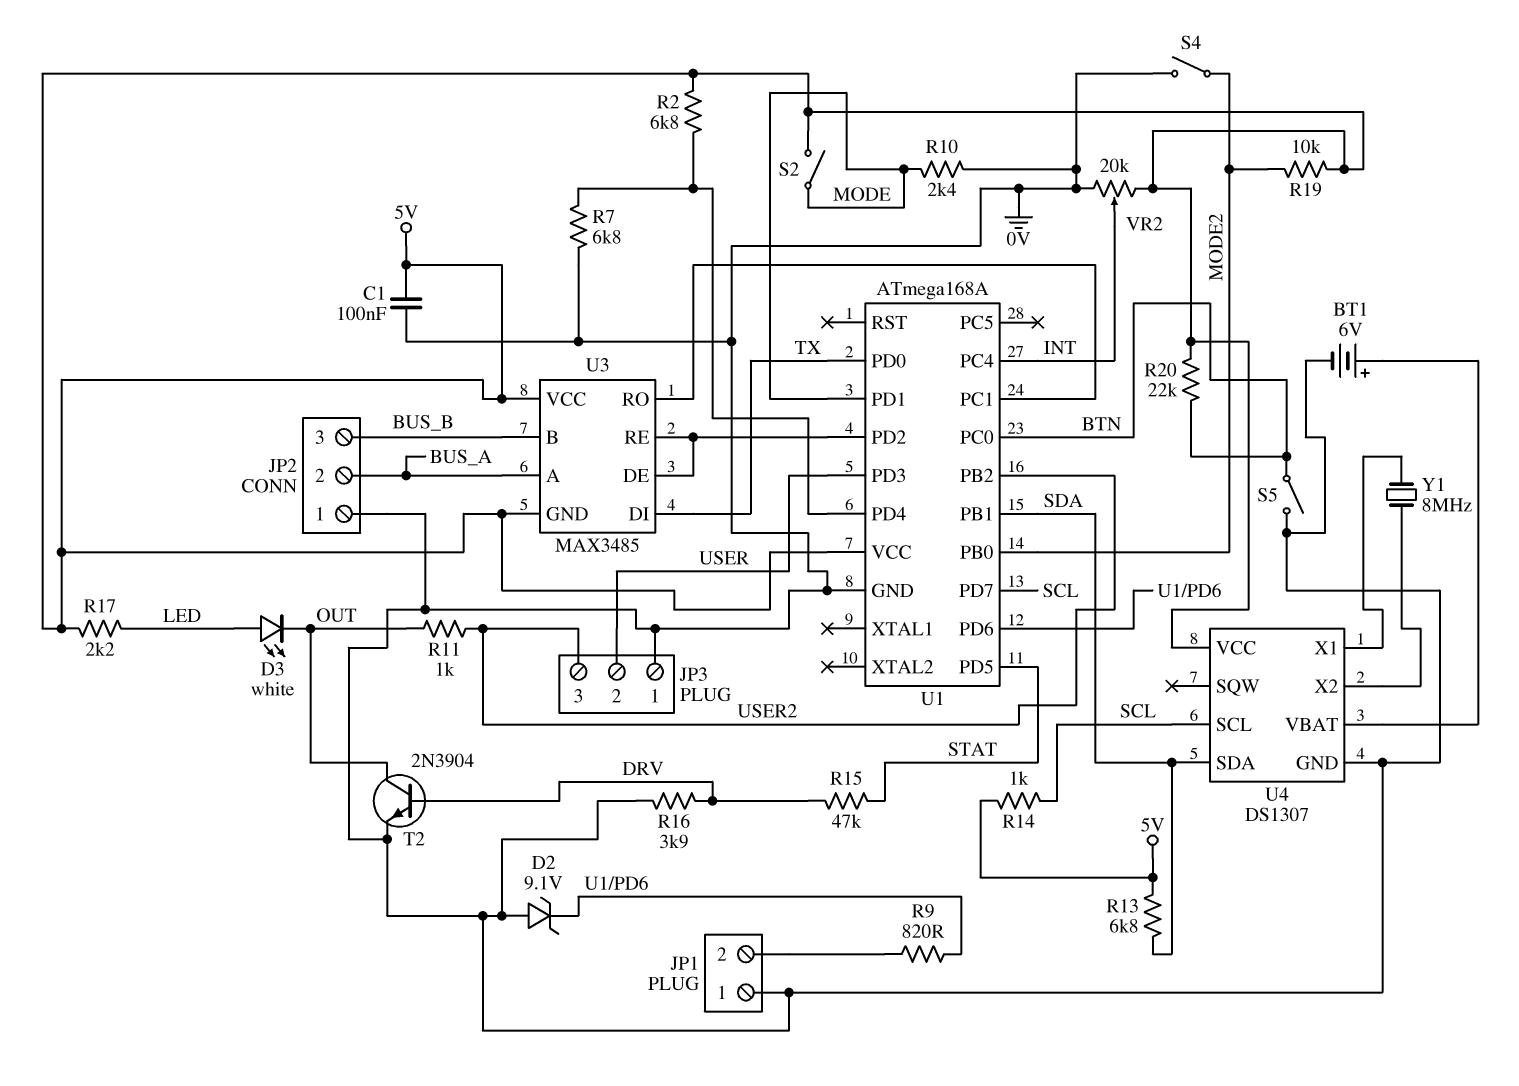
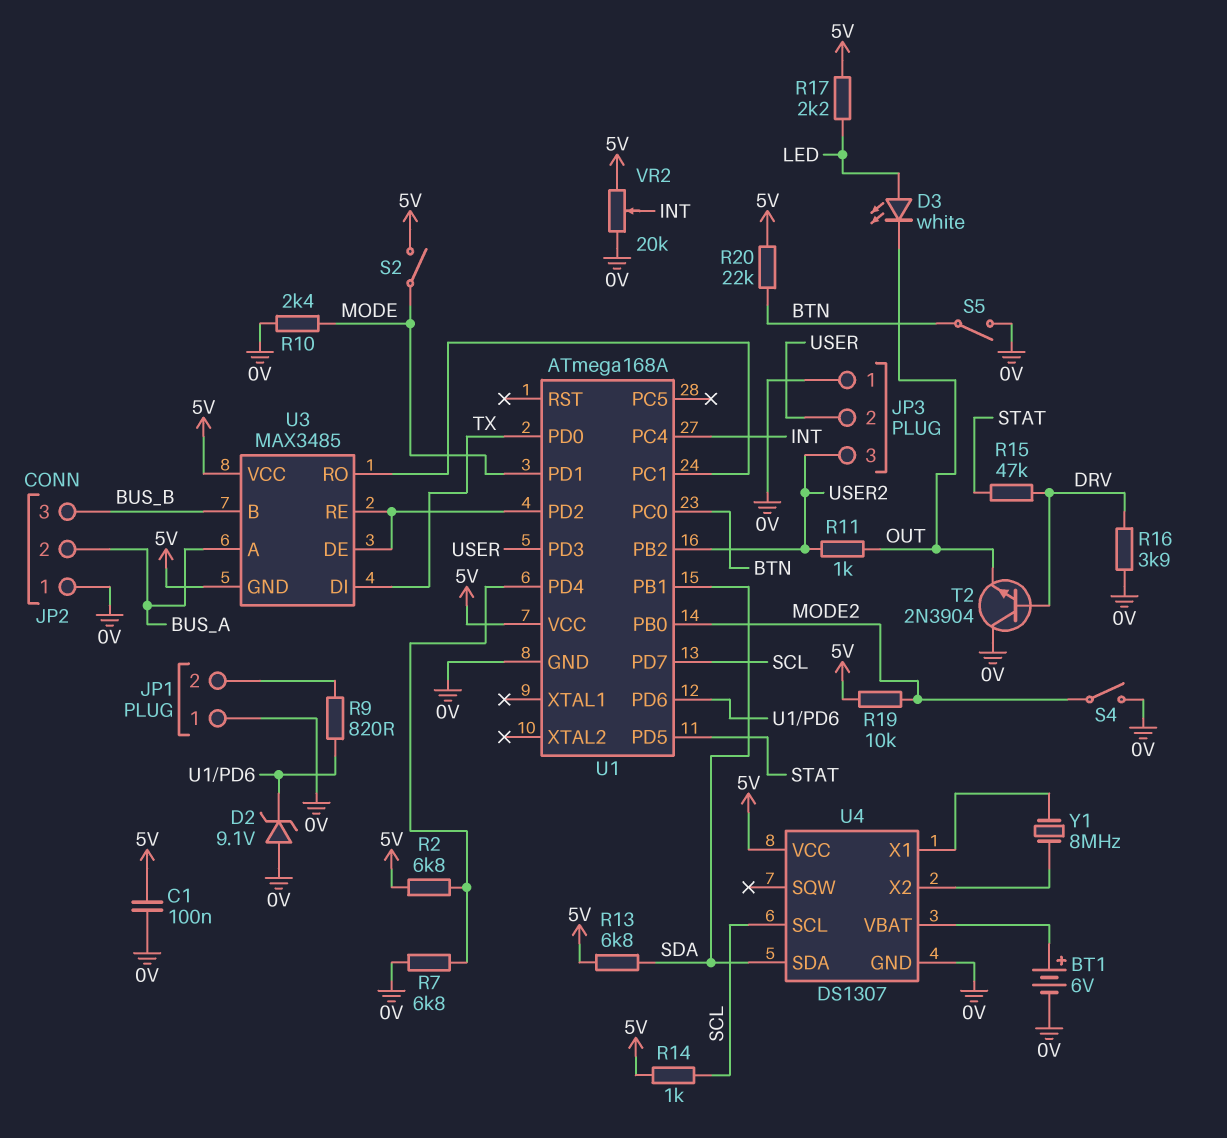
T2: NPN 2N3904 (B DRV, C OUT, E 0V) -> NPN 2N3904 (B DRV, C 0V, E OUT)

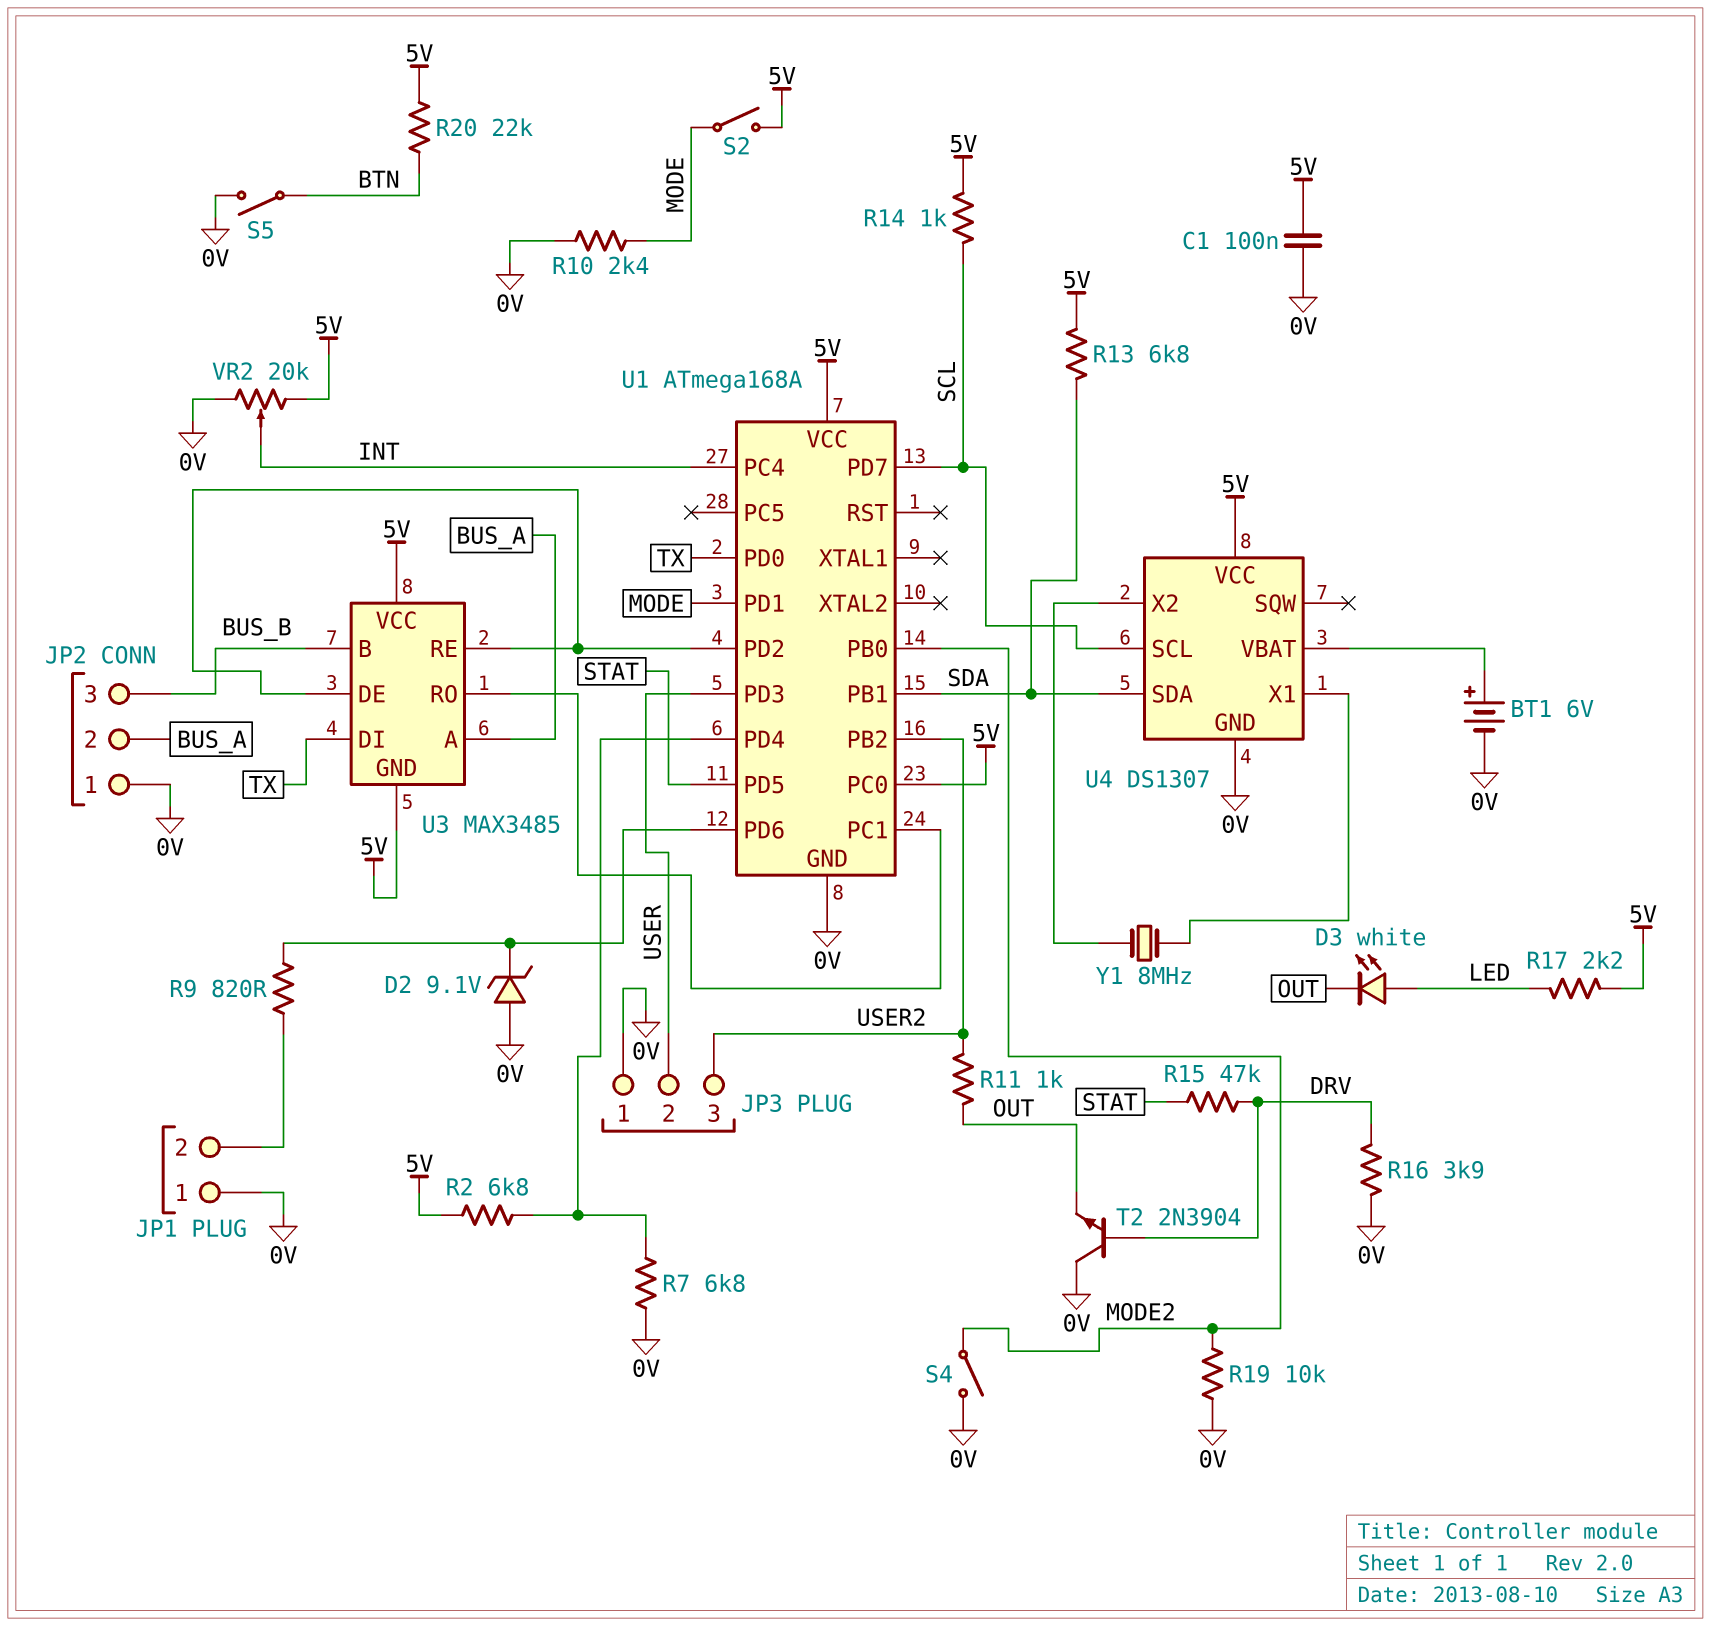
R19: 10k (5V, MODE2) -> 10k (0V, MODE2)
U1 pin PC0: BTN -> 5V

